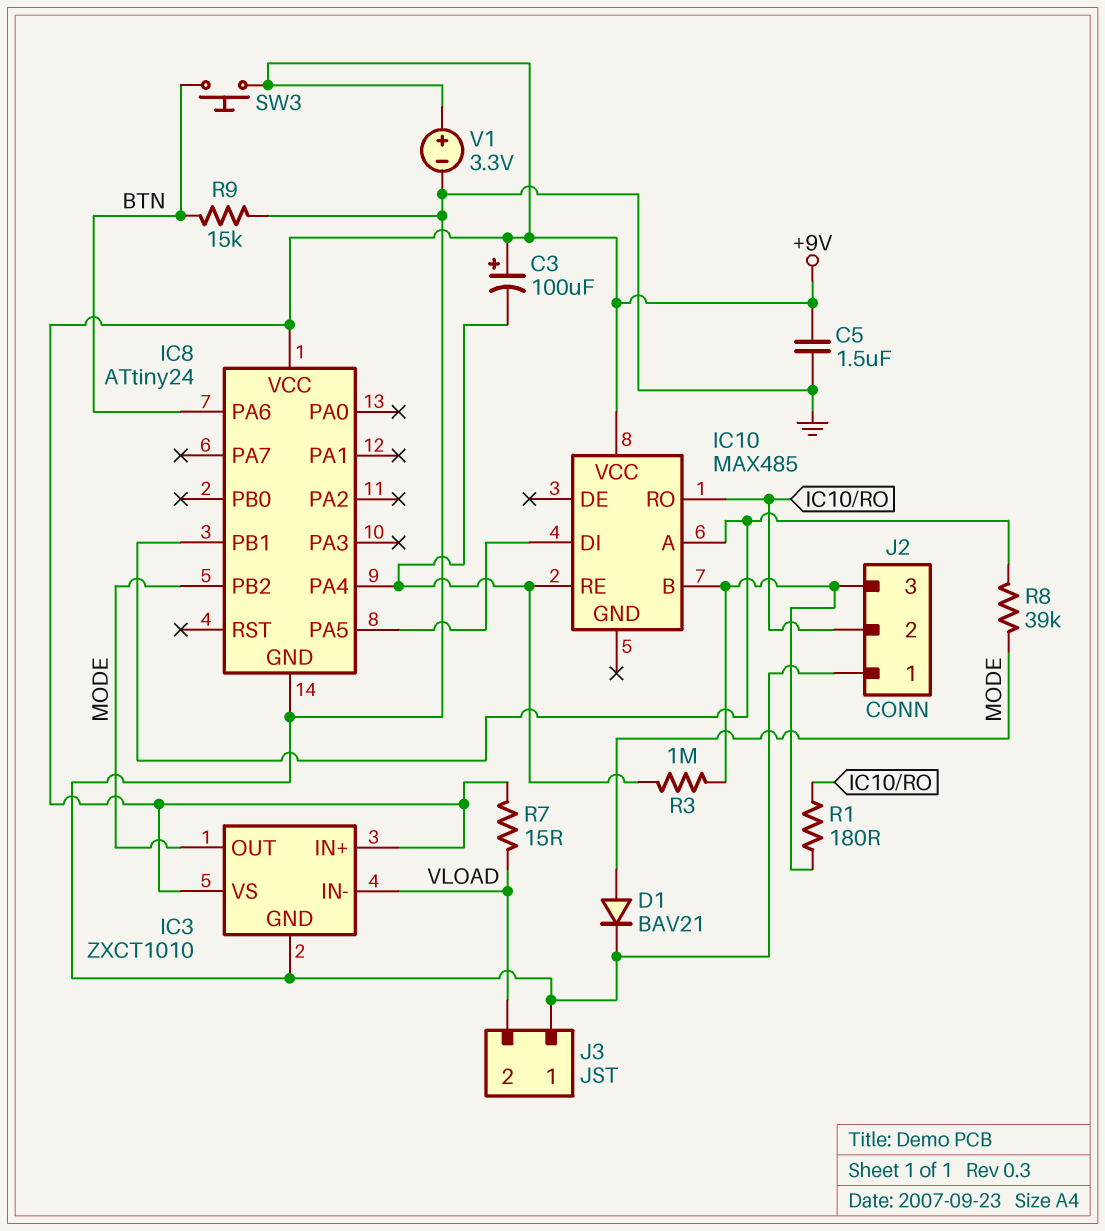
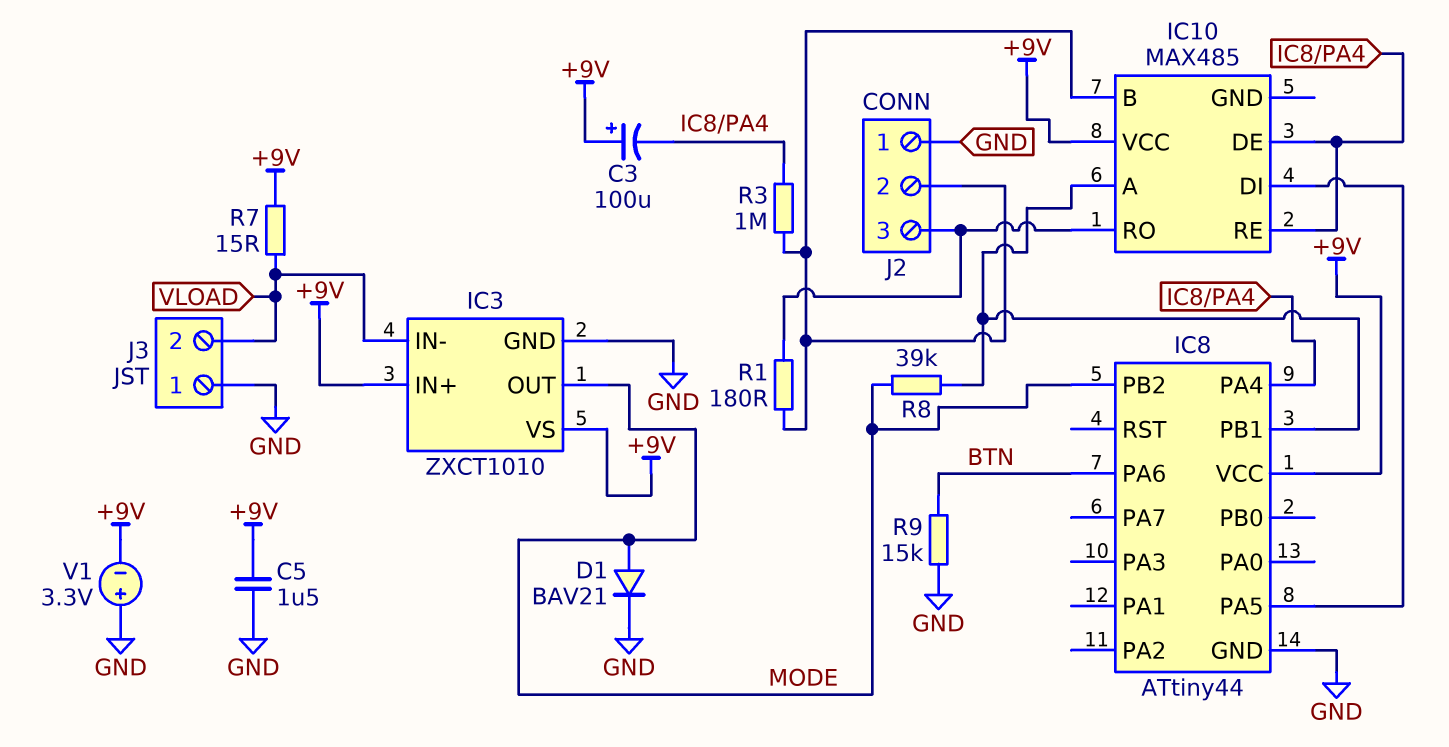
IC8: ATtiny24 -> ATtiny44
IC10 pin DE: none -> IC8/PA4
J2 pin 2: IC10/RO -> IC10/B
J2 pin 3: IC10/B -> IC10/RO
SW3: button (+9V, BTN) -> none
V1: 3.3V (plus +9V, minus GND) -> 3.3V (plus GND, minus +9V)

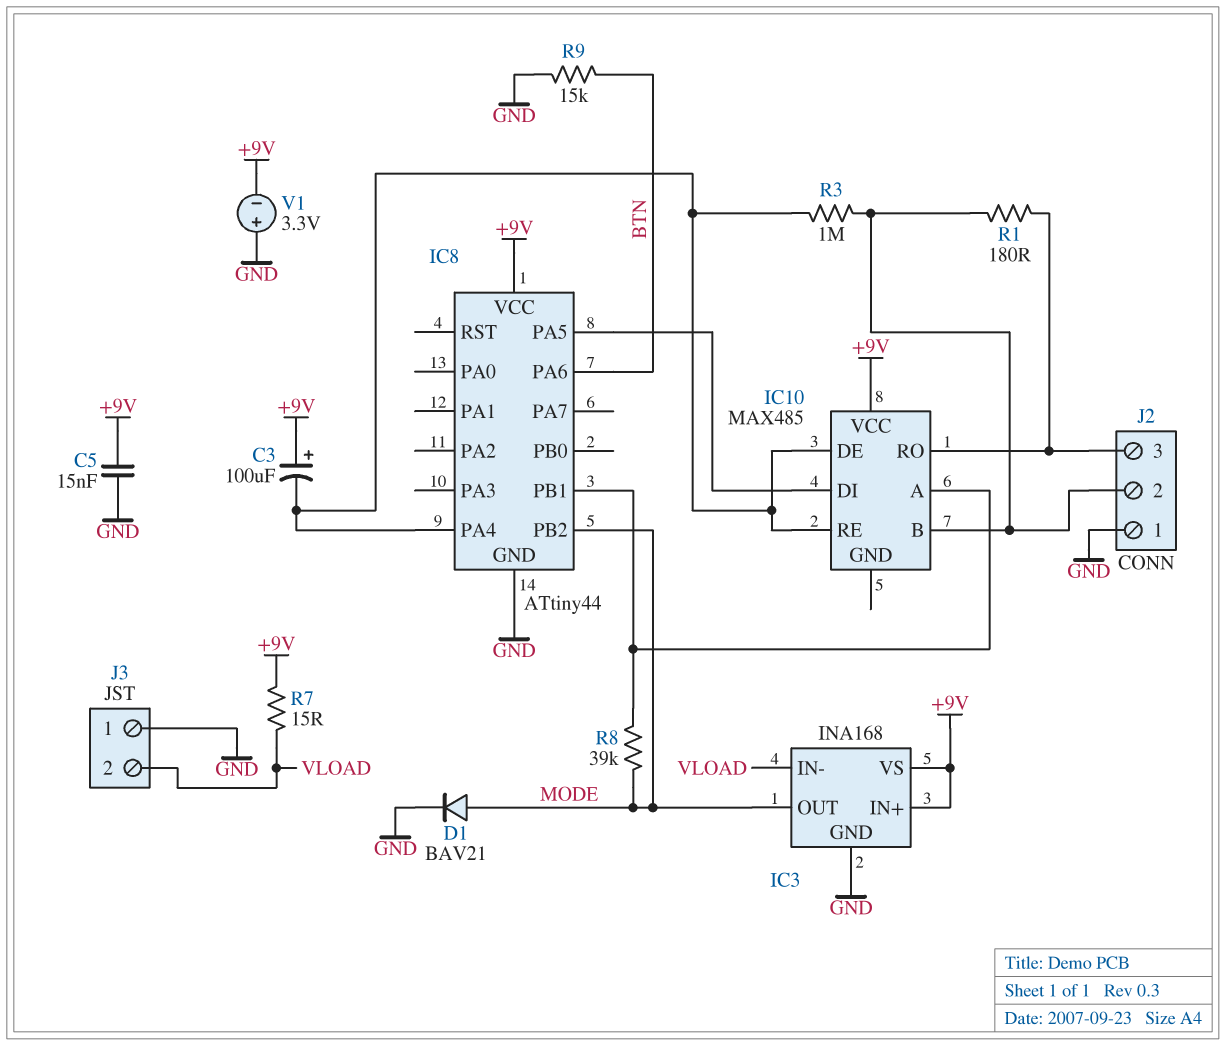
C5: 1.5uF (+9V, GND) -> 15nF (+9V, GND)
IC3: ZXCT1010 -> INA168

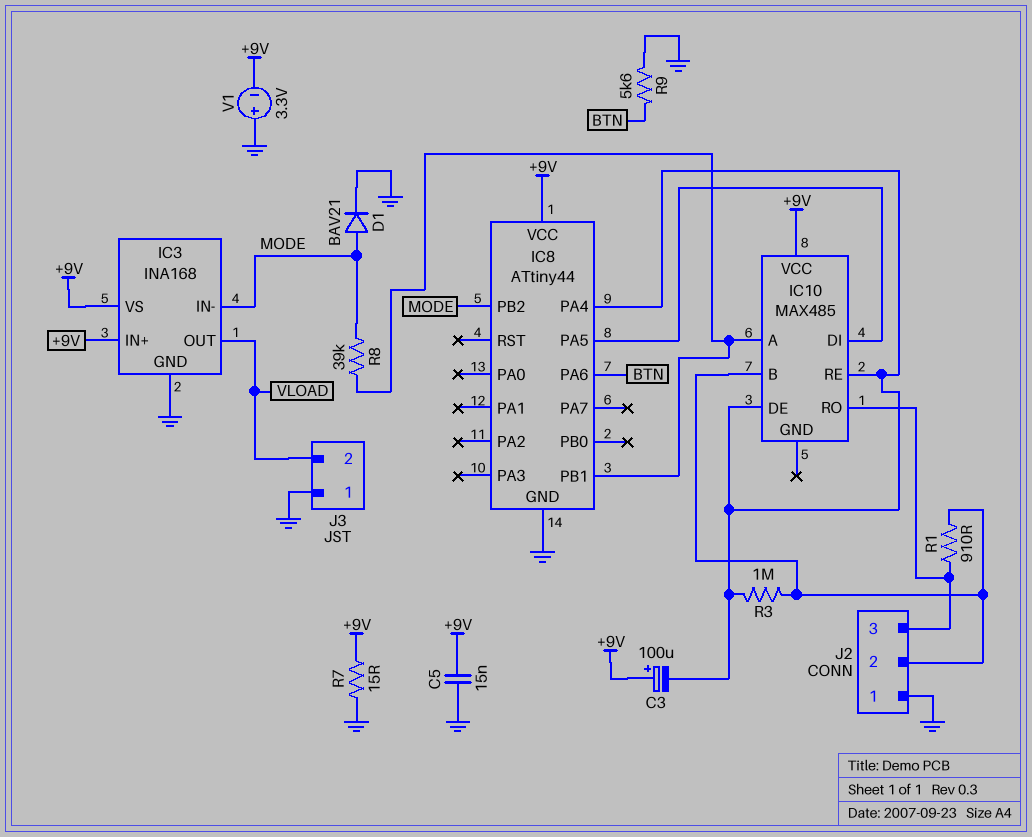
IC3 pin IN-: VLOAD -> MODE
IC3 pin OUT: MODE -> VLOAD
R1: 180 (IC10/B, IC10/RO) -> 910 (IC10/B, IC10/RO)
R7: 15 (+9V, VLOAD) -> 15 (+9V, GND)
R9: 15k (BTN, GND) -> 5.6k (BTN, GND)

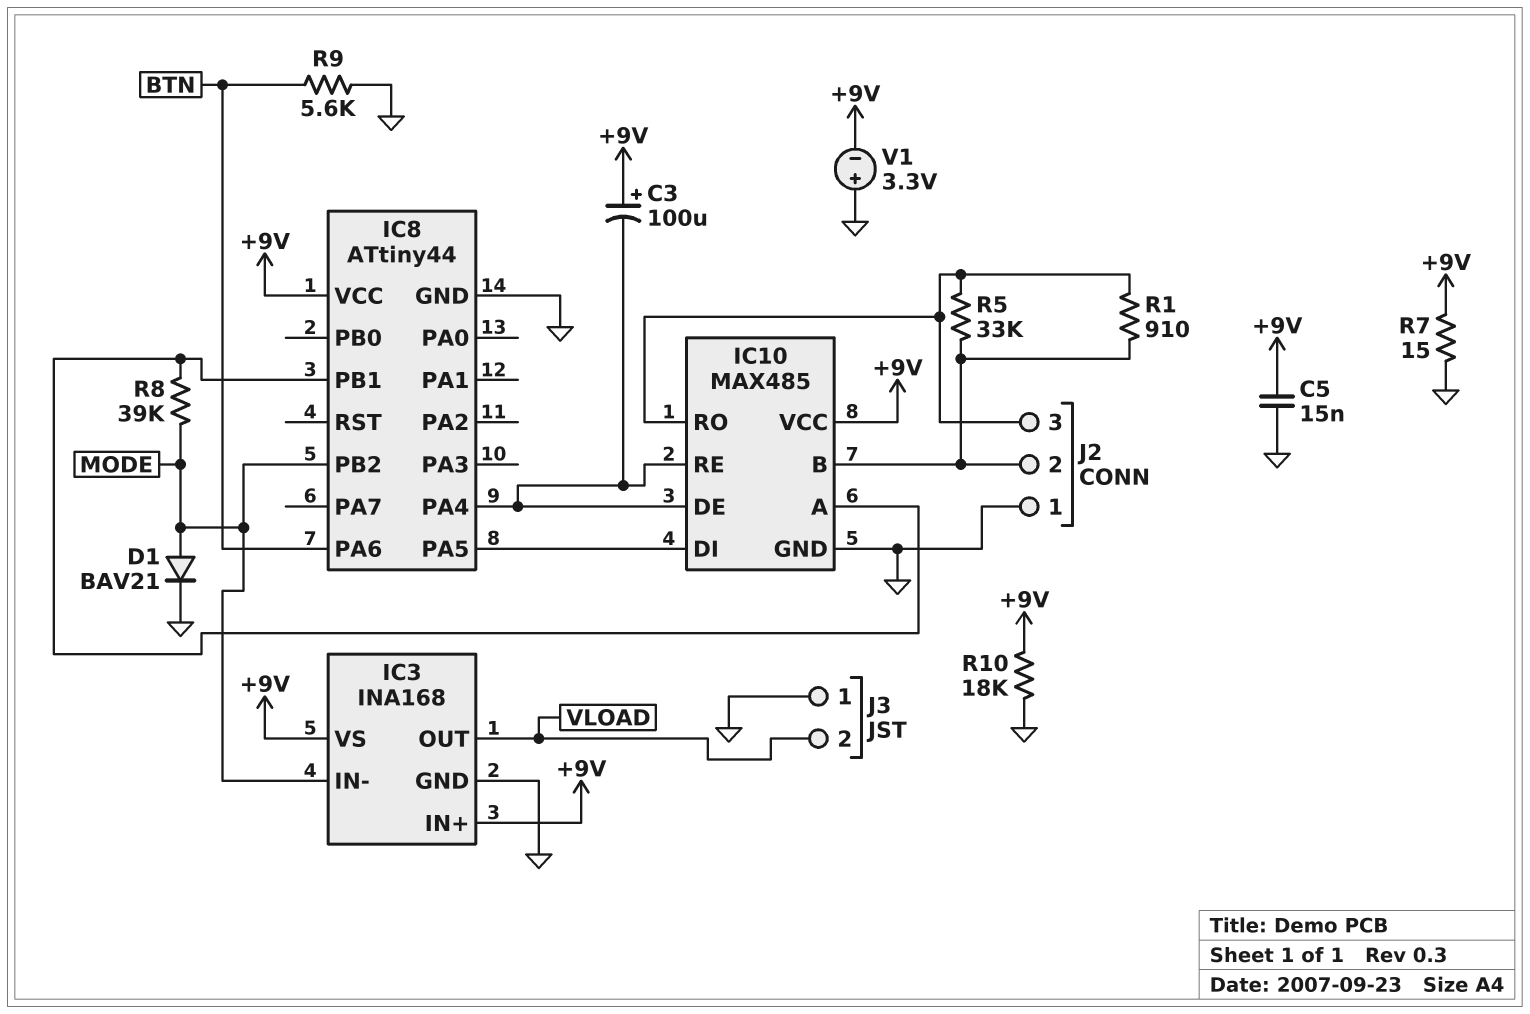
IC10 pin GND: none -> GND
R3: 1M (IC8/PA4, IC10/B) -> none
R5: none -> 33k (IC10/B, IC10/RO)
R10: none -> 18k (+9V, GND)

